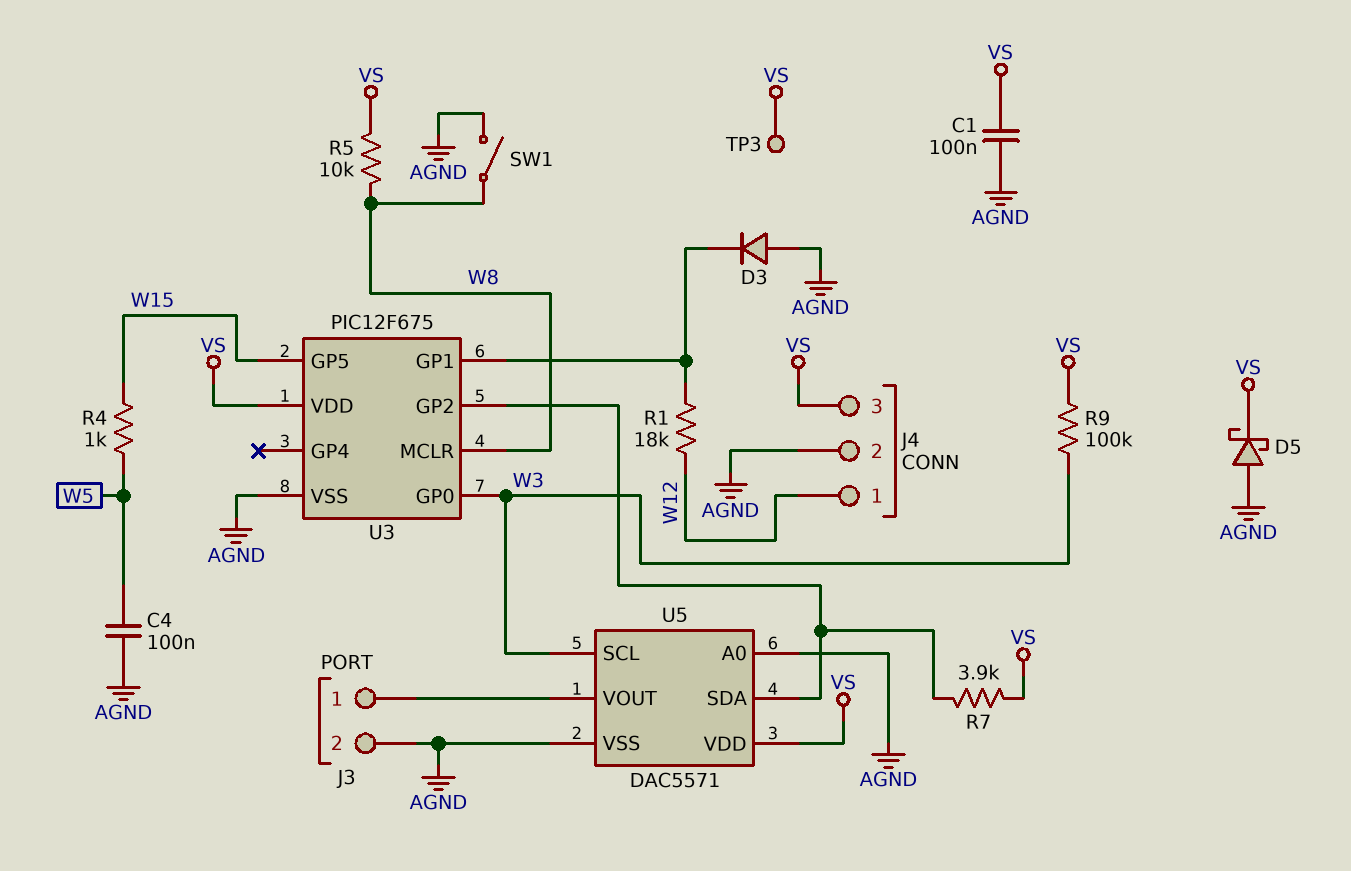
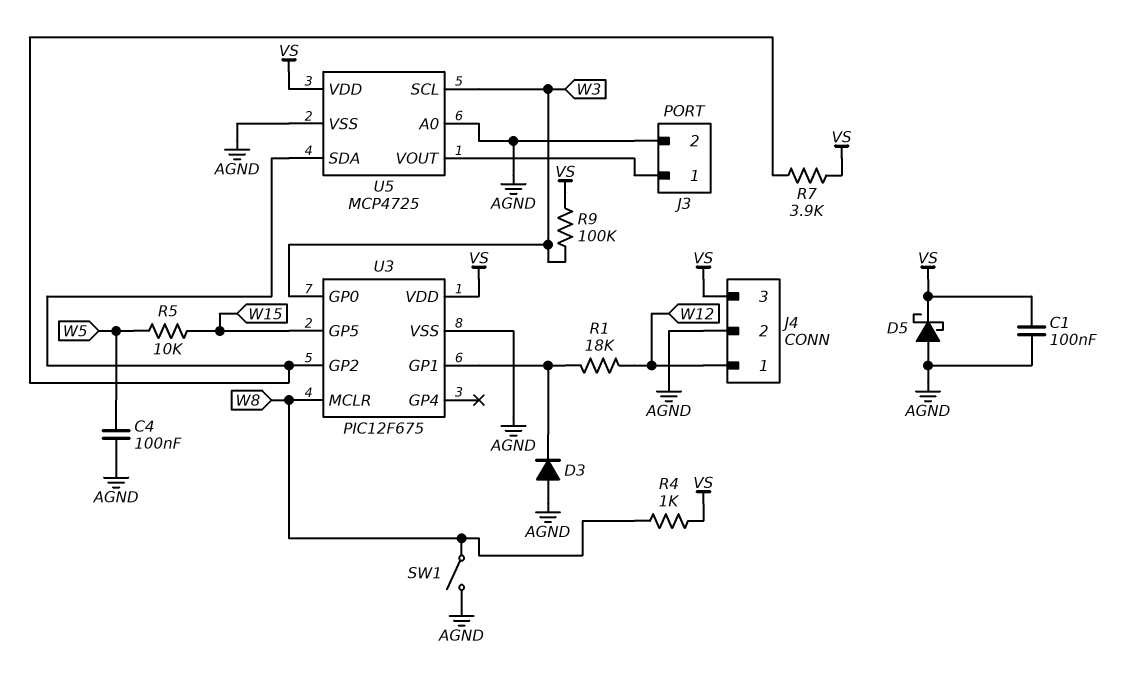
R4: 1k (W5, W15) -> 1k (VS, W8)
R5: 10k (VS, W8) -> 10k (W5, W15)
TP3: test point (VS) -> none
U5: DAC5571 -> MCP4725

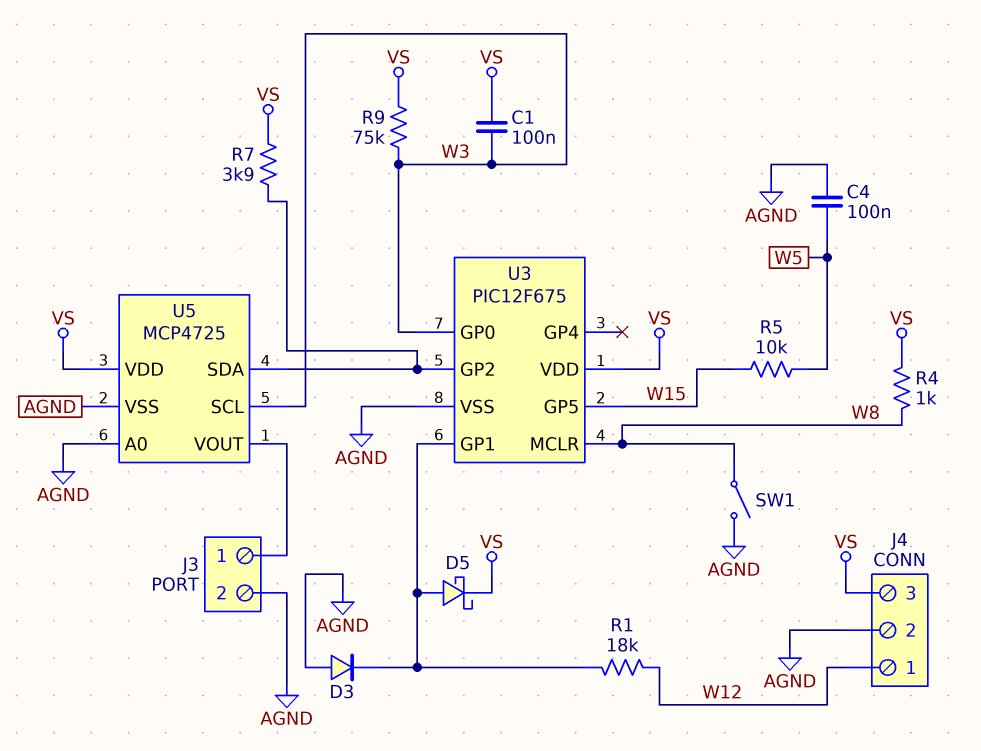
C1: 100nF (AGND, VS) -> 100nF (VS, W3)
D5: schottky (A AGND, K VS) -> schottky (A U3/GP1, K VS)
R9: 100k (VS, W3) -> 75k (VS, W3)

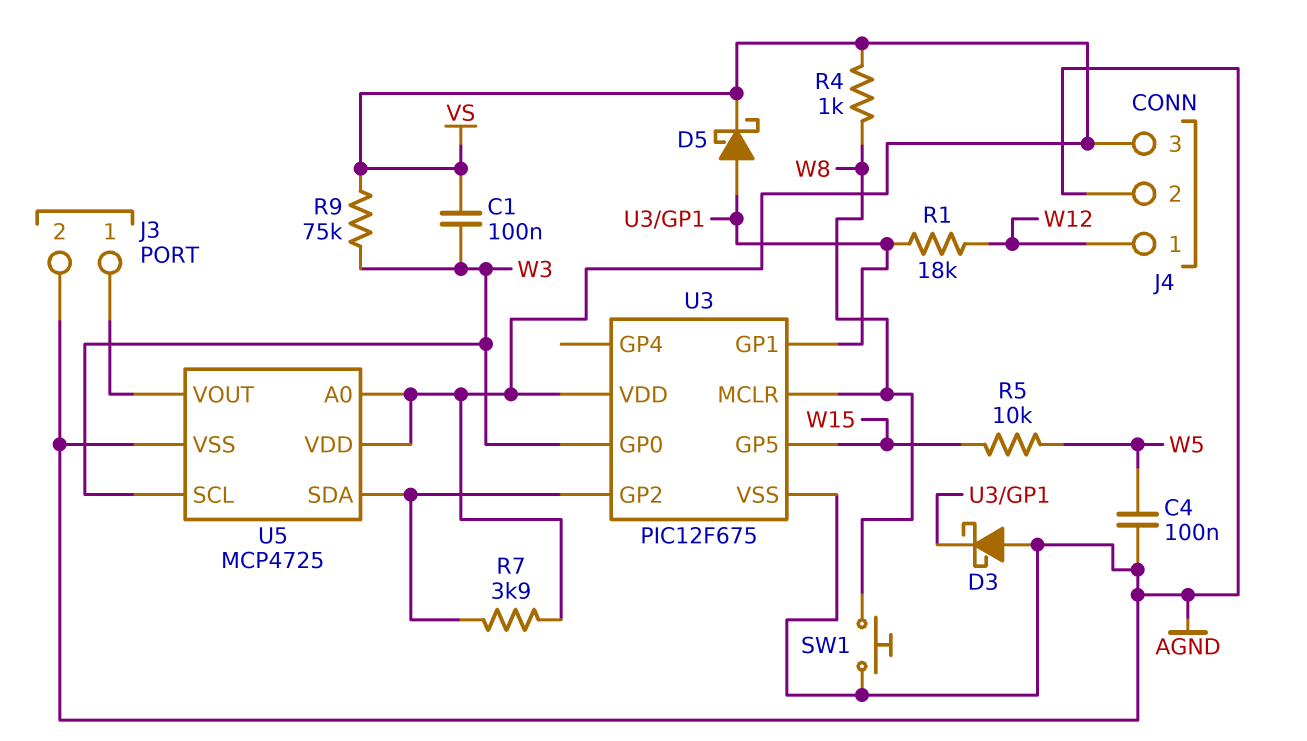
D3: diode (A AGND, K U3/GP1) -> schottky (A AGND, K U3/GP1)
SW1: switch (AGND, W8) -> button (AGND, W8)
U5 pin A0: AGND -> VS

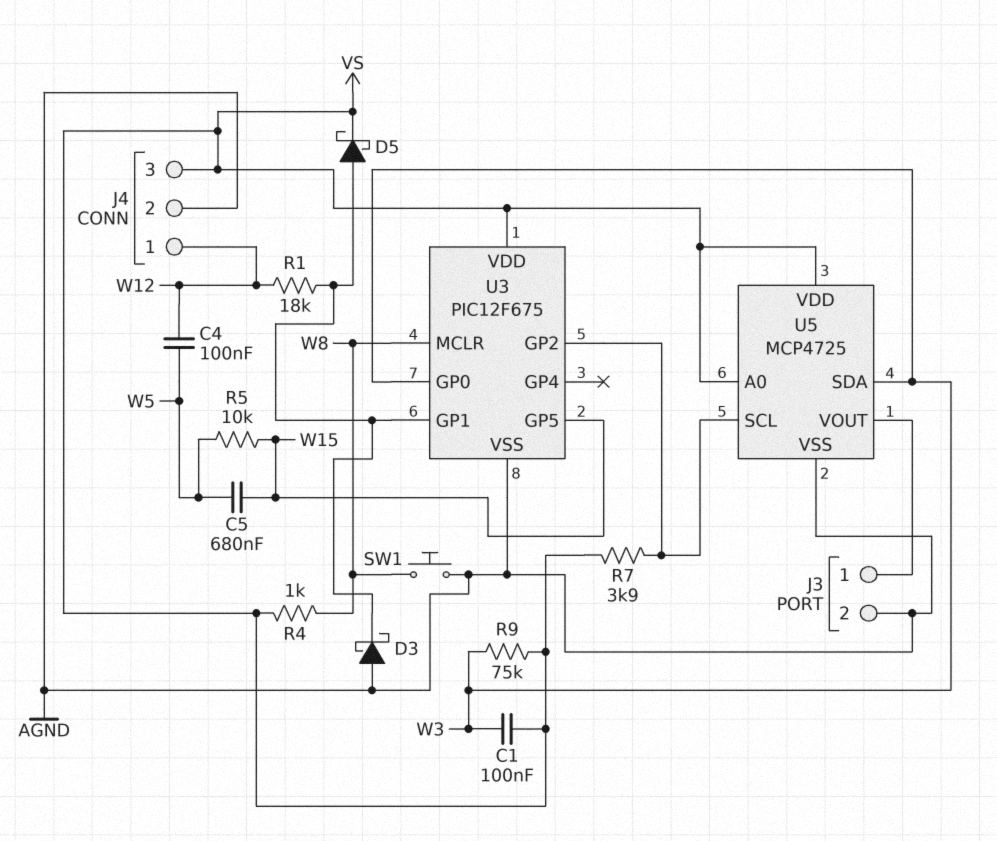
C4: 100nF (AGND, W5) -> 100nF (W5, W12)
C5: none -> 680nF (W5, W15)
U5 pin SCL: W3 -> U3/GP2
U5 pin SDA: U3/GP2 -> W3

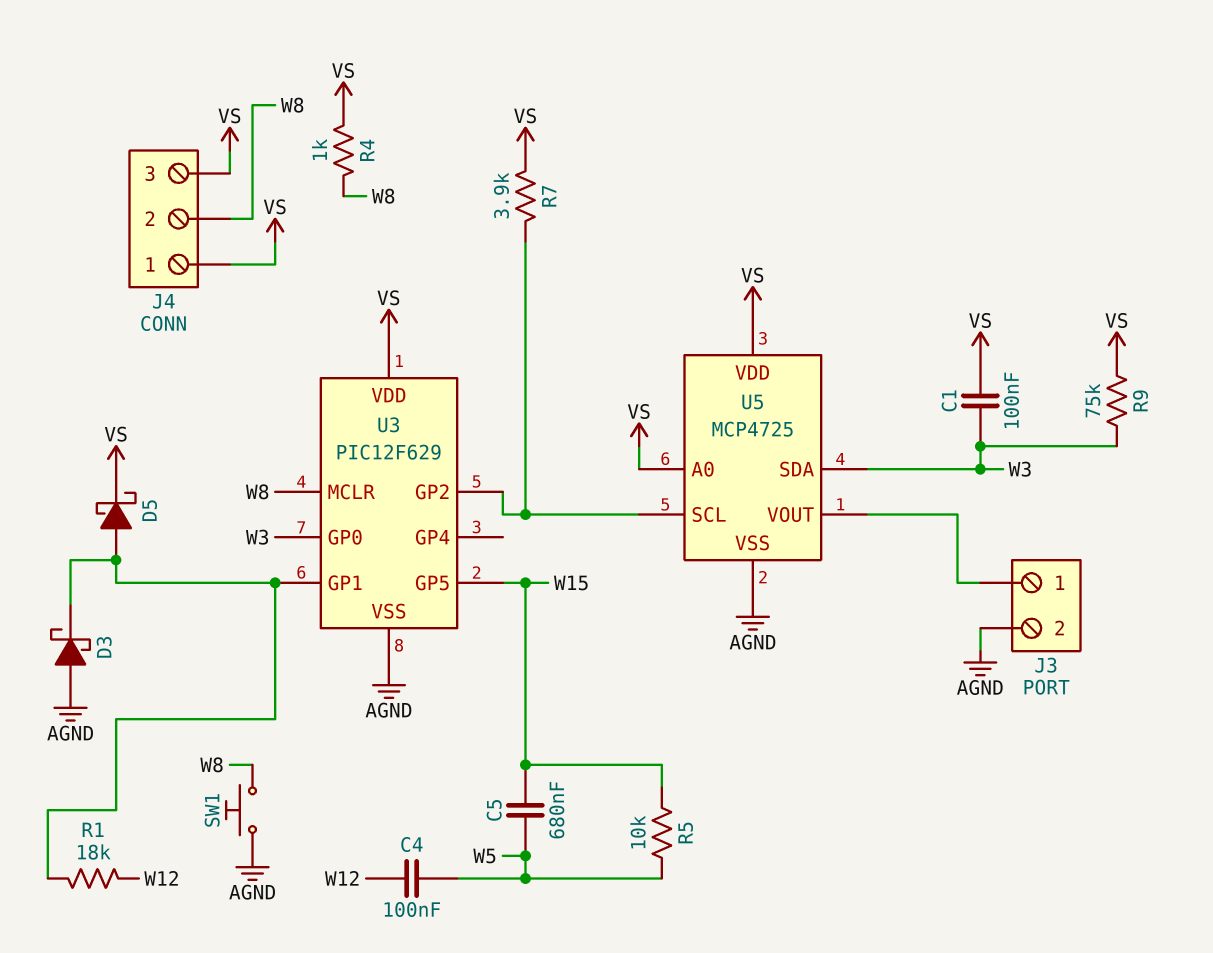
J4 pin 1: W12 -> VS
J4 pin 2: AGND -> W8
U3: PIC12F675 -> PIC12F629

